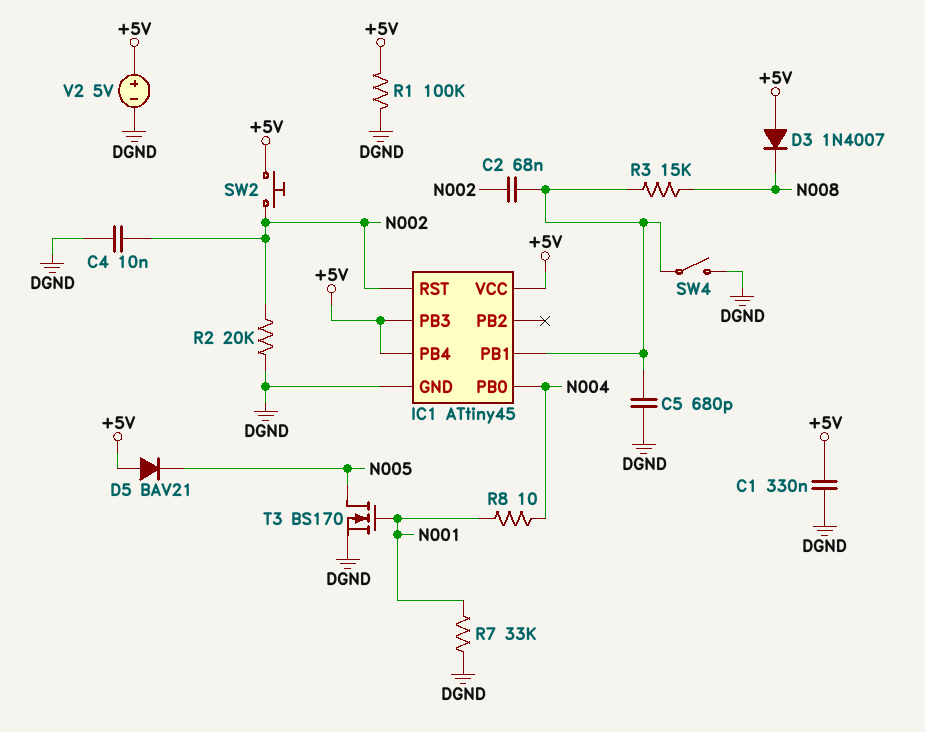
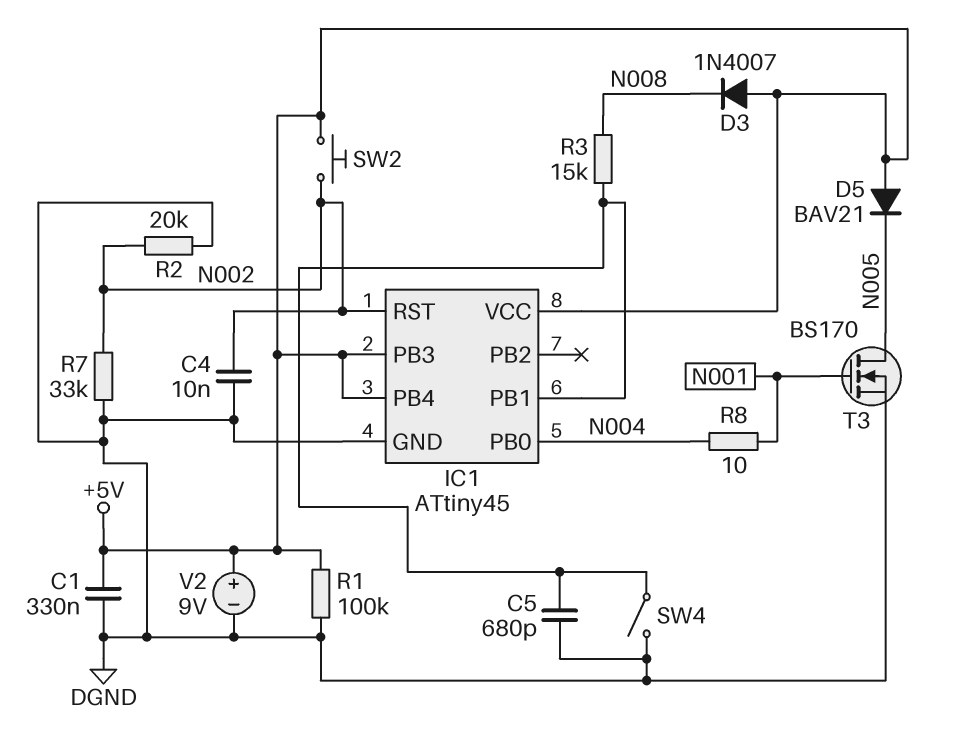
C2: 68nF (IC1/PB1, N002) -> none
R7: 33k (DGND, N001) -> 33k (DGND, N002)
V2: 5V (plus +5V, minus DGND) -> 9V (plus +5V, minus DGND)

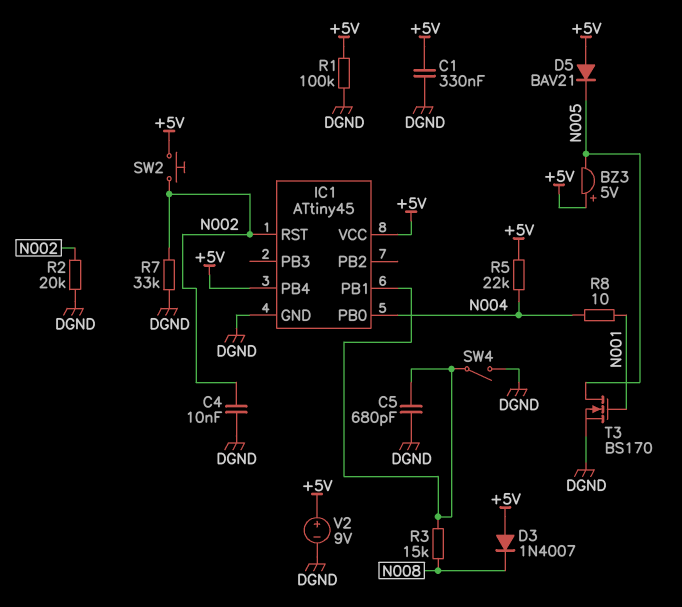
BZ3: none -> buzzer 5V (plus +5V, minus N005)
IC1 pin PB3: +5V -> none
R5: none -> 22k (+5V, N004)

